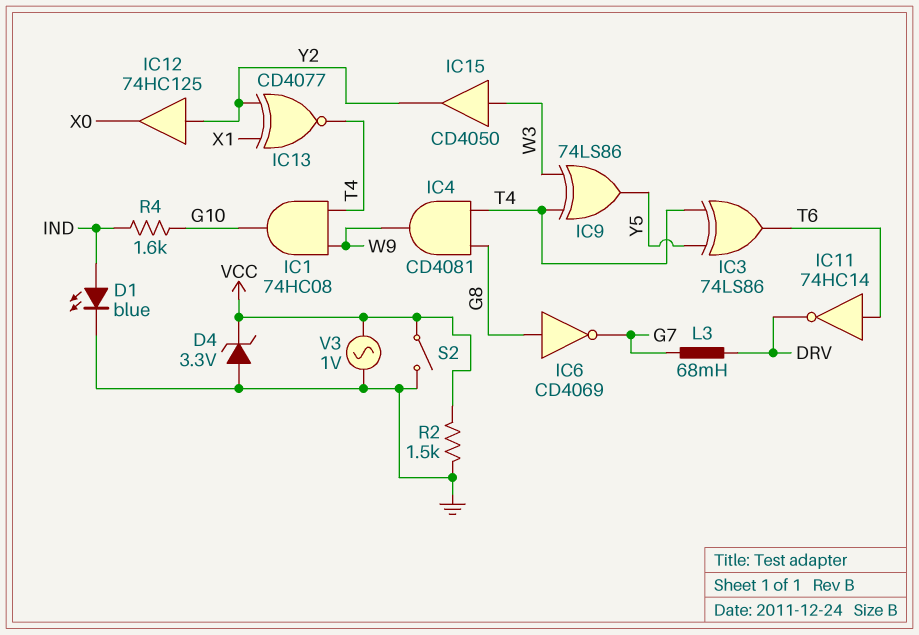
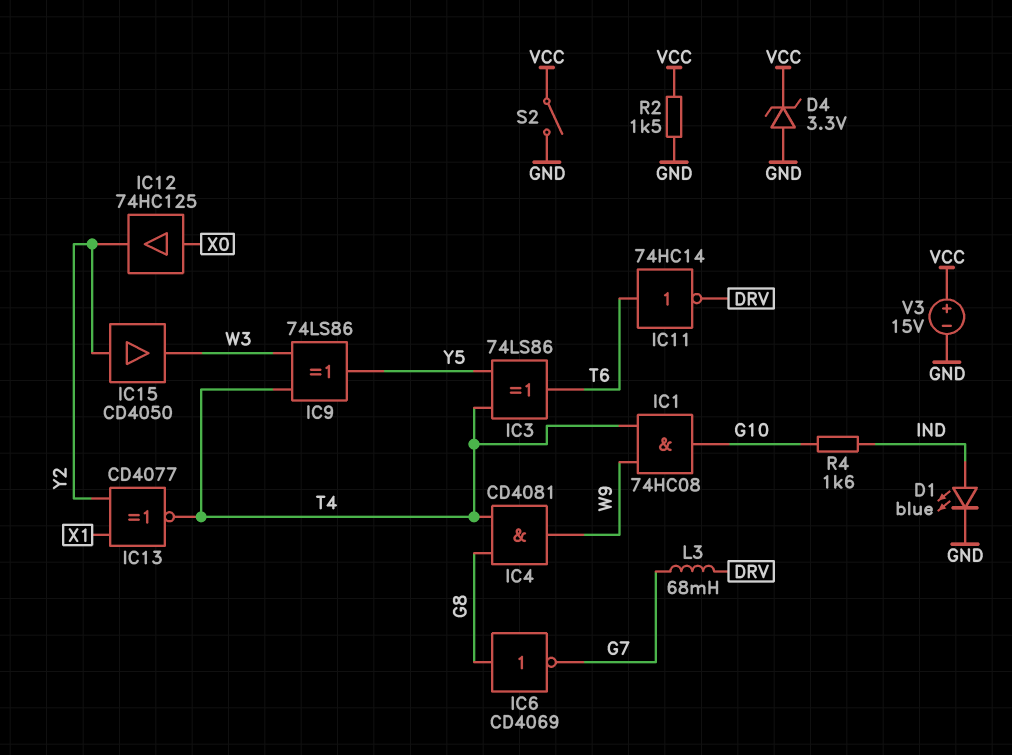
IC12: buffer 74HC125 (in Y2, out X0) -> buffer 74HC125 (in X0, out Y2)
IC15: buffer CD4050 (in W3, out Y2) -> buffer CD4050 (in Y2, out W3)
V3: AC 1V (GND, VCC) -> 15V (plus VCC, minus GND)

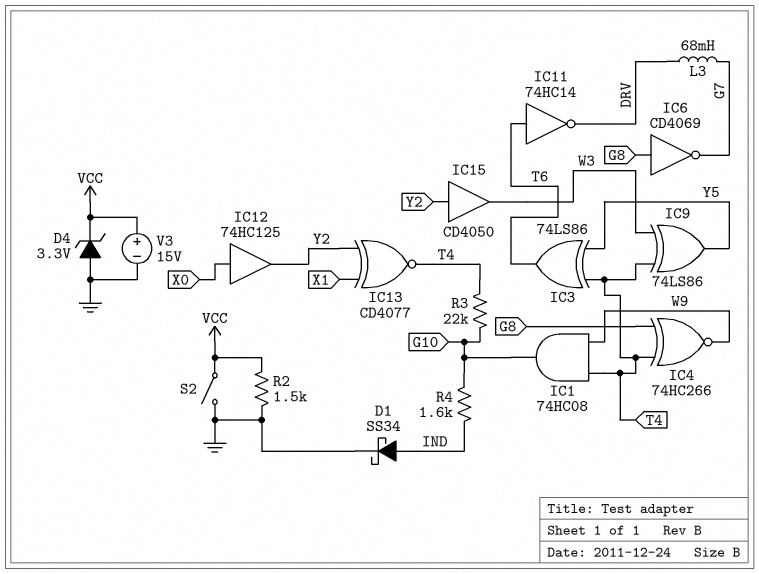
D1: LED blue (A IND, K GND) -> schottky SS34 (A IND, K GND)
IC4: AND CD4081 (in G8, in T4, out W9) -> XNOR 74HC266 (in G8, in T4, out W9)
R3: none -> 22k (G10, T4)

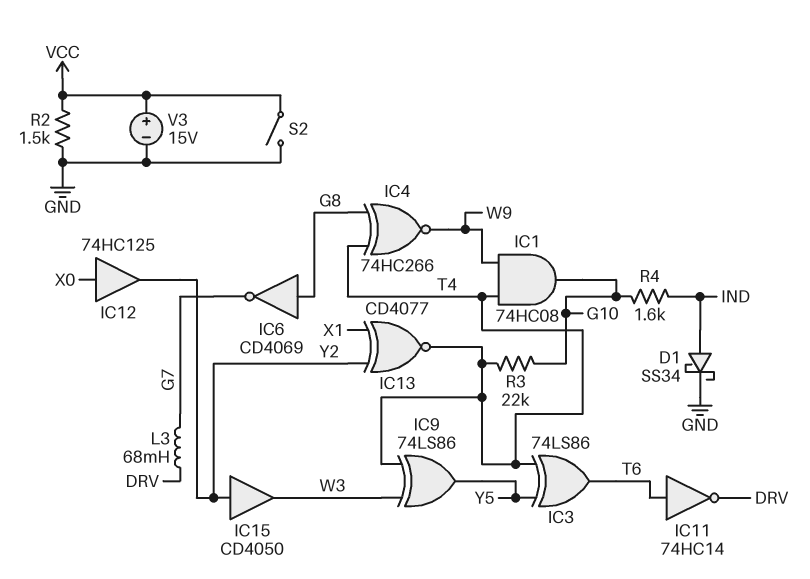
D4: zener 3.3V (A GND, K VCC) -> none

